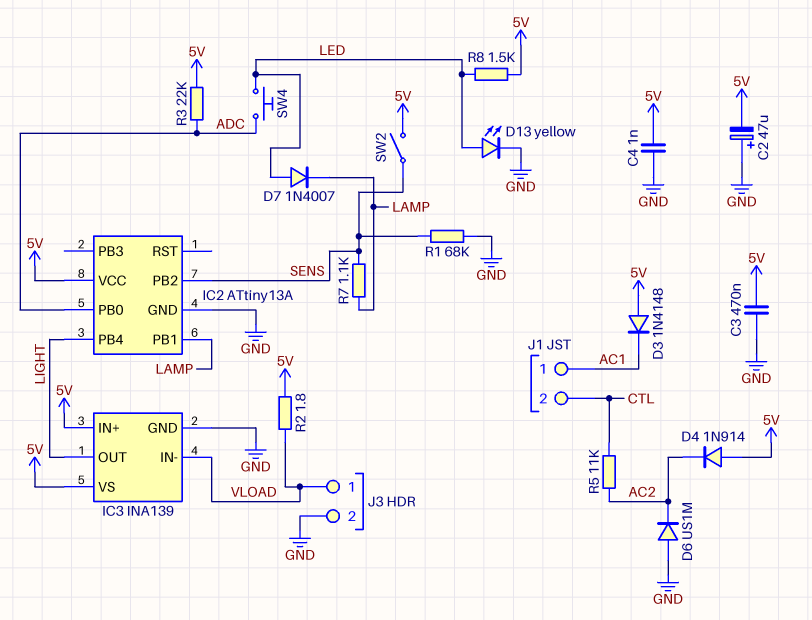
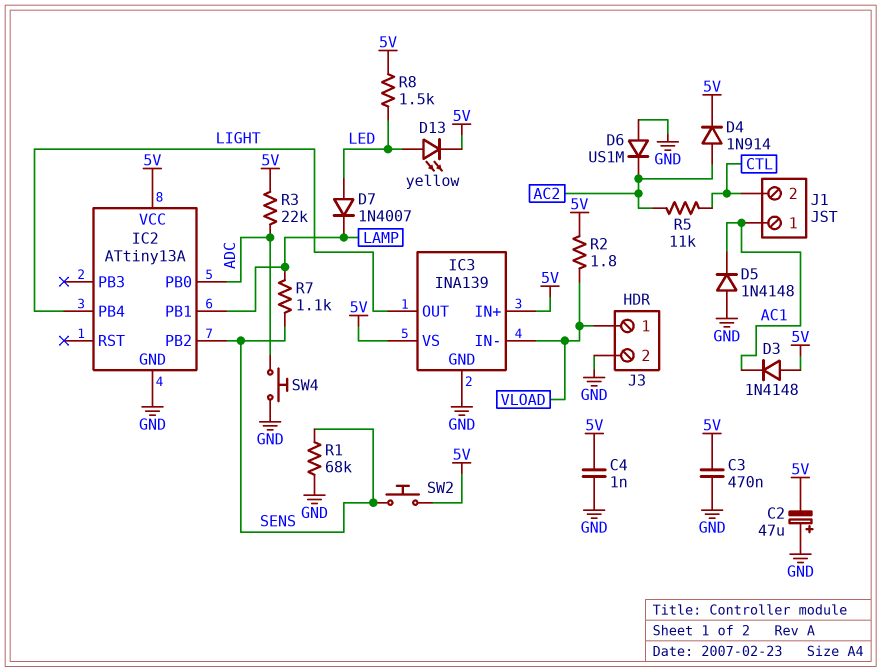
D4: diode 1N914 (A 5V, K AC2) -> diode 1N914 (A AC2, K 5V)
D5: none -> diode 1N4148 (A GND, K AC1)
D13: LED yellow (A LED, K GND) -> LED yellow (A LED, K 5V)
SW2: switch (5V, SENS) -> button (5V, SENS)
SW4: button (ADC, LED) -> button (ADC, GND)

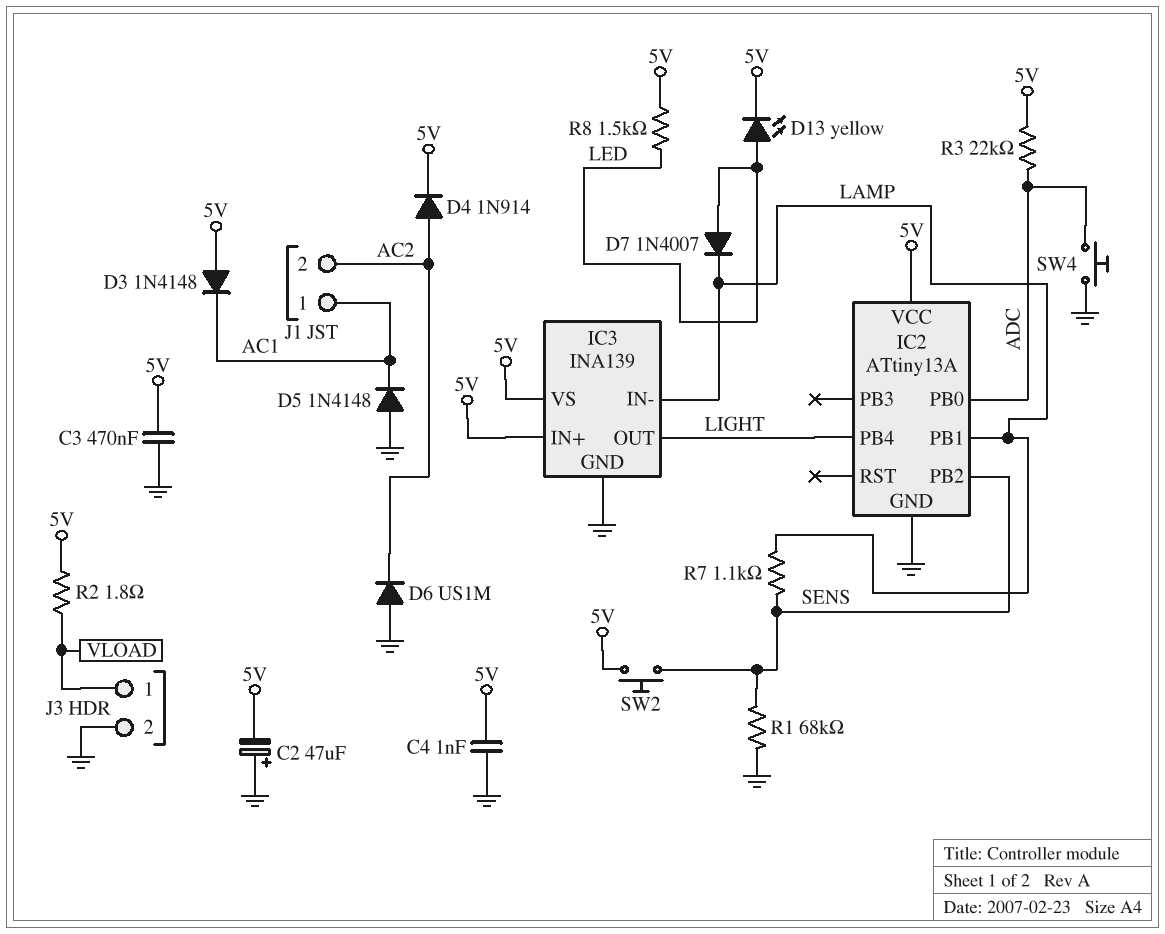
IC3 pin IN-: VLOAD -> LAMP
J1 pin 2: CTL -> AC2
R5: 11k (AC2, CTL) -> none

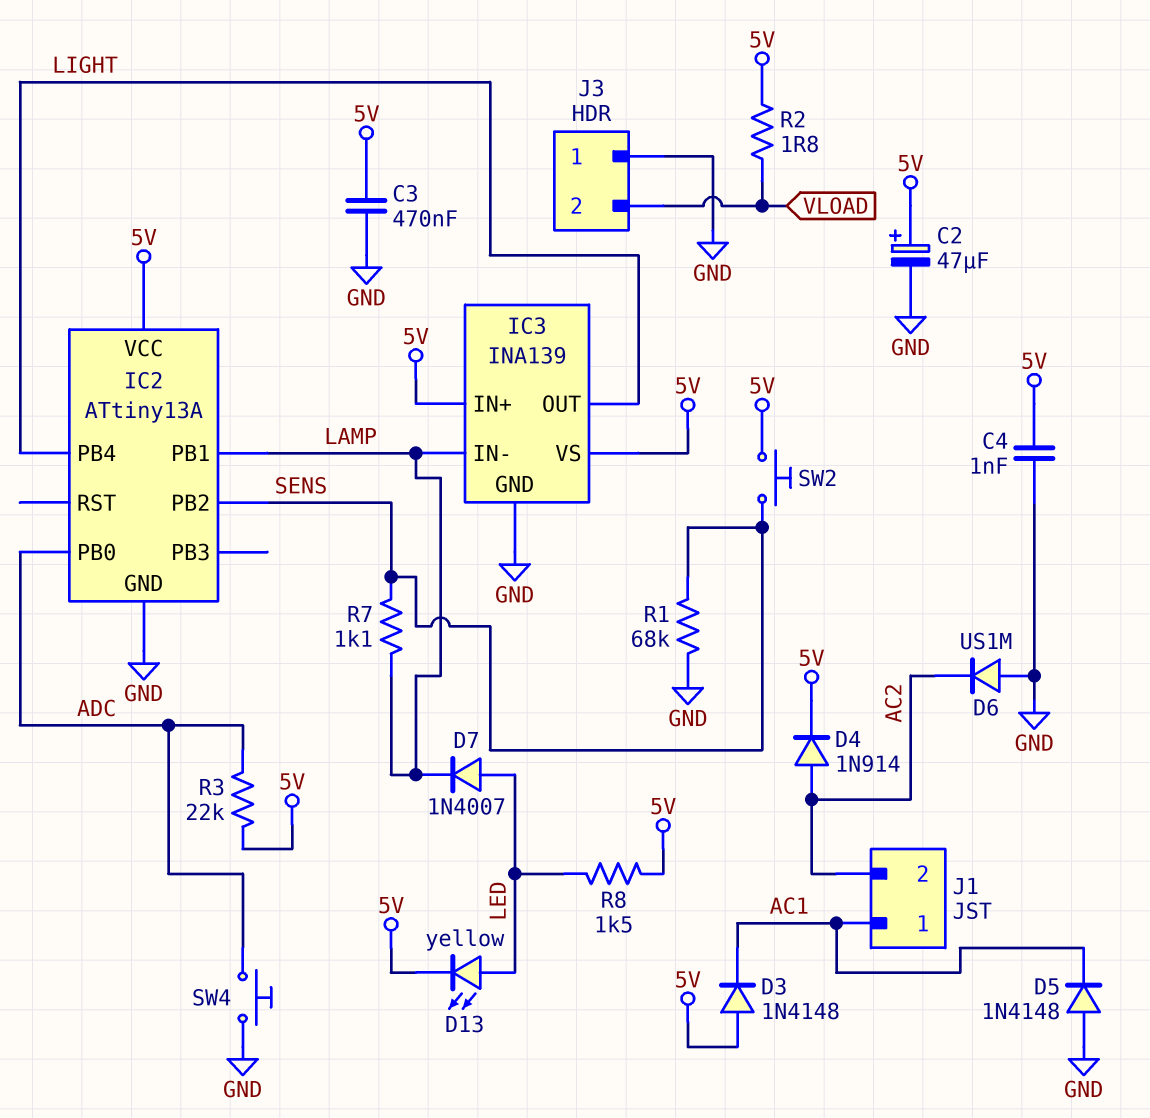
C2: 47uF (plus GND, minus 5V) -> 47uF (plus 5V, minus GND)
J3 pin 1: VLOAD -> GND
J3 pin 2: GND -> VLOAD

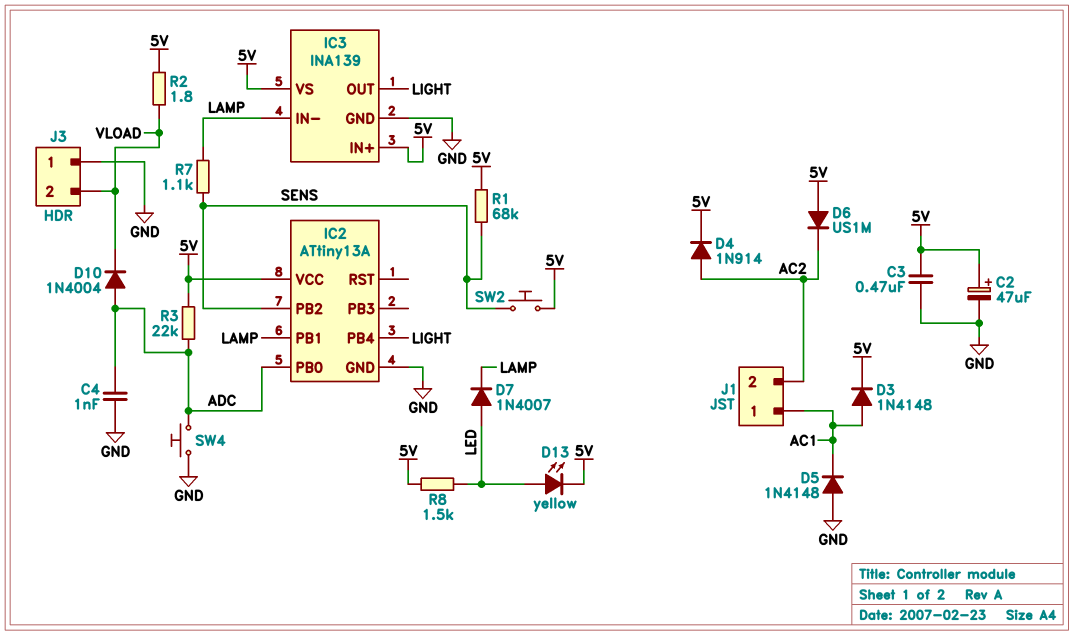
C4: 1nF (5V, GND) -> 1nF (ADC, GND)
D3: diode 1N4148 (A 5V, K AC1) -> diode 1N4148 (A AC1, K 5V)
D6: diode US1M (A GND, K AC2) -> diode US1M (A 5V, K AC2)
D10: none -> diode 1N4004 (A ADC, K VLOAD)
R1: 68k (GND, SENS) -> 68k (5V, SENS)

